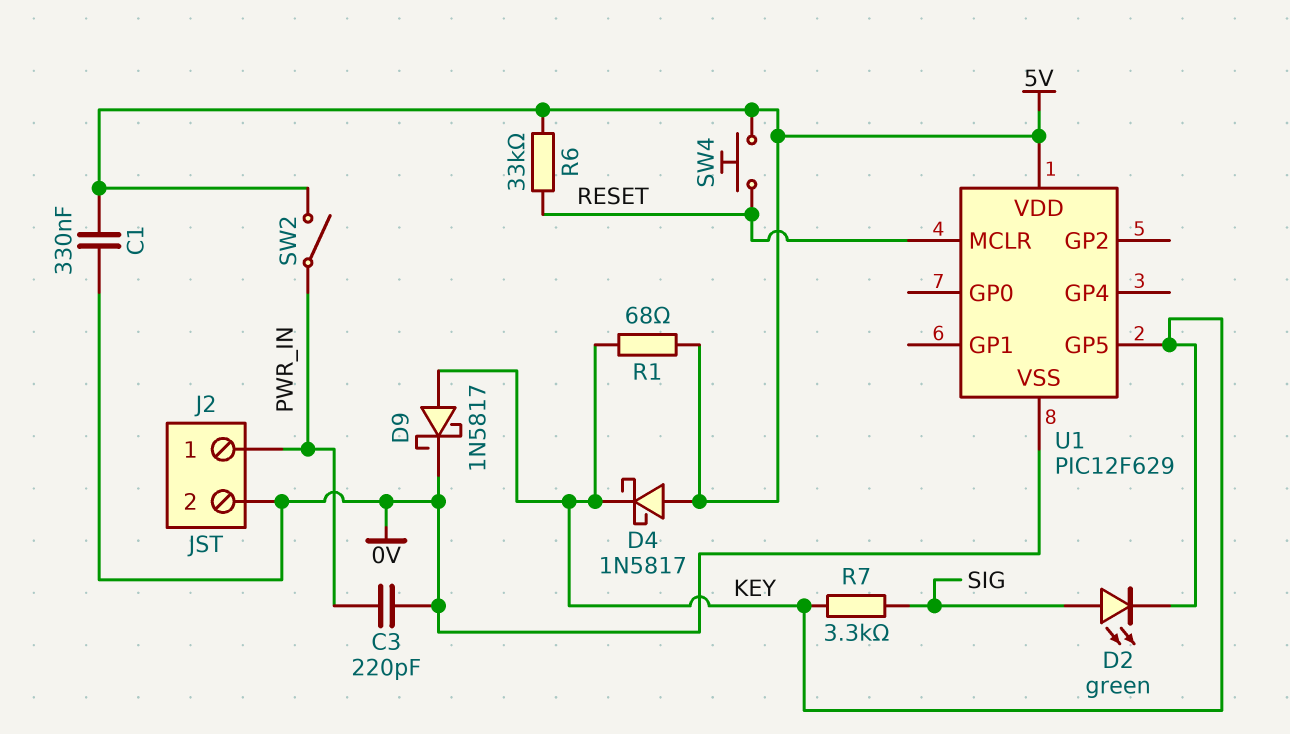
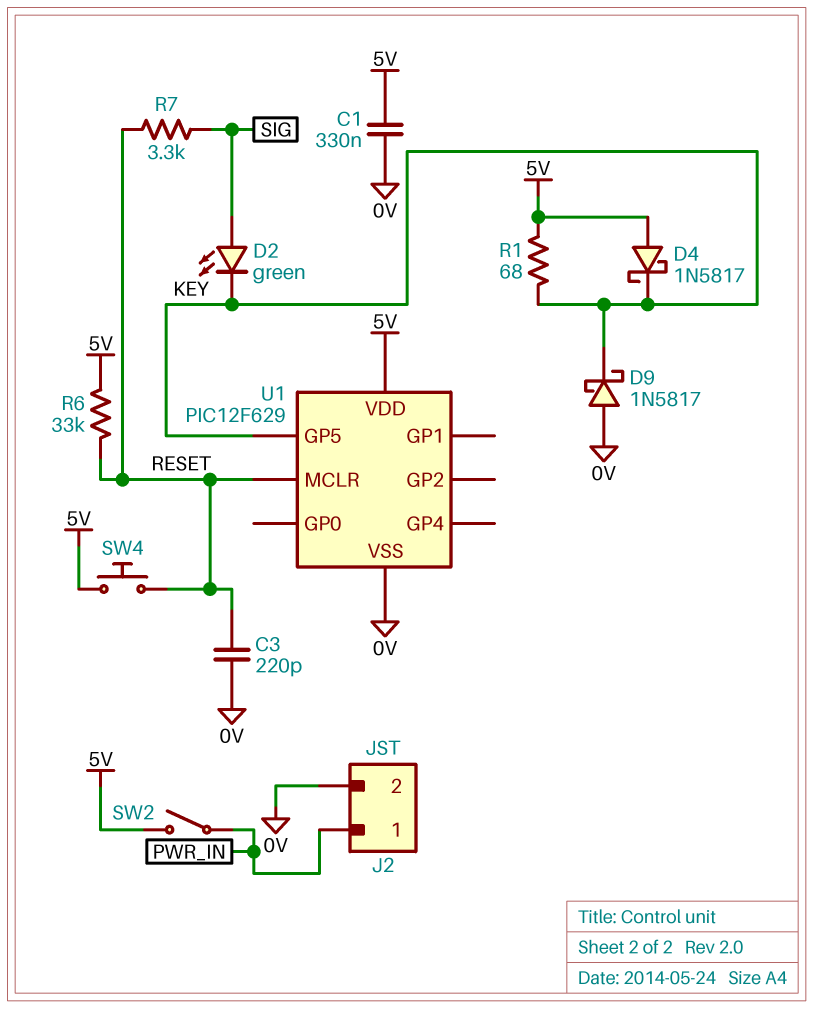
C3: 220pF (0V, PWR_IN) -> 220pF (0V, RESET)
D9: schottky 1N5817 (A KEY, K 0V) -> schottky 1N5817 (A 0V, K KEY)
R7: 3.3k (KEY, SIG) -> 3.3k (RESET, SIG)

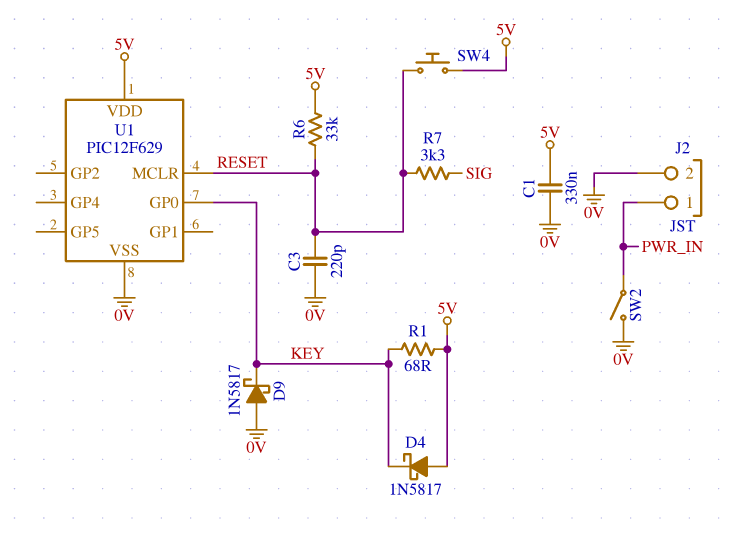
D2: LED green (A SIG, K KEY) -> none
SW2: switch (5V, PWR_IN) -> switch (0V, PWR_IN)
U1 pin GP0: none -> KEY
U1 pin GP5: KEY -> none

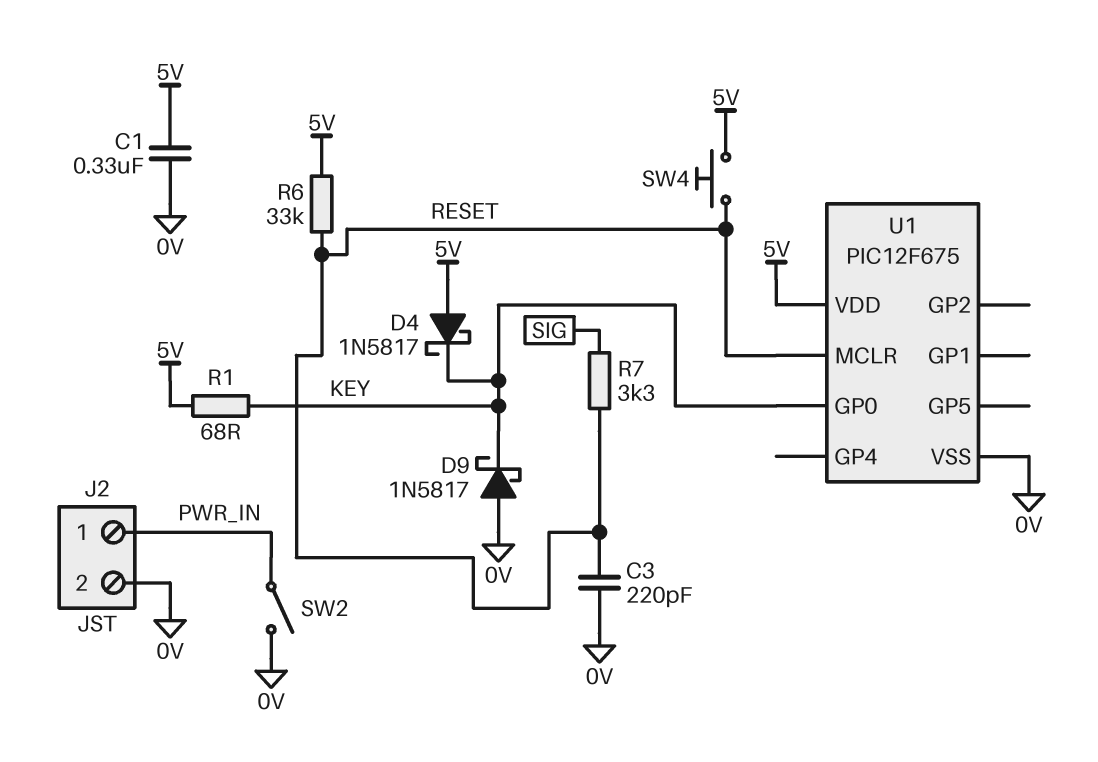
U1: PIC12F629 -> PIC12F675

